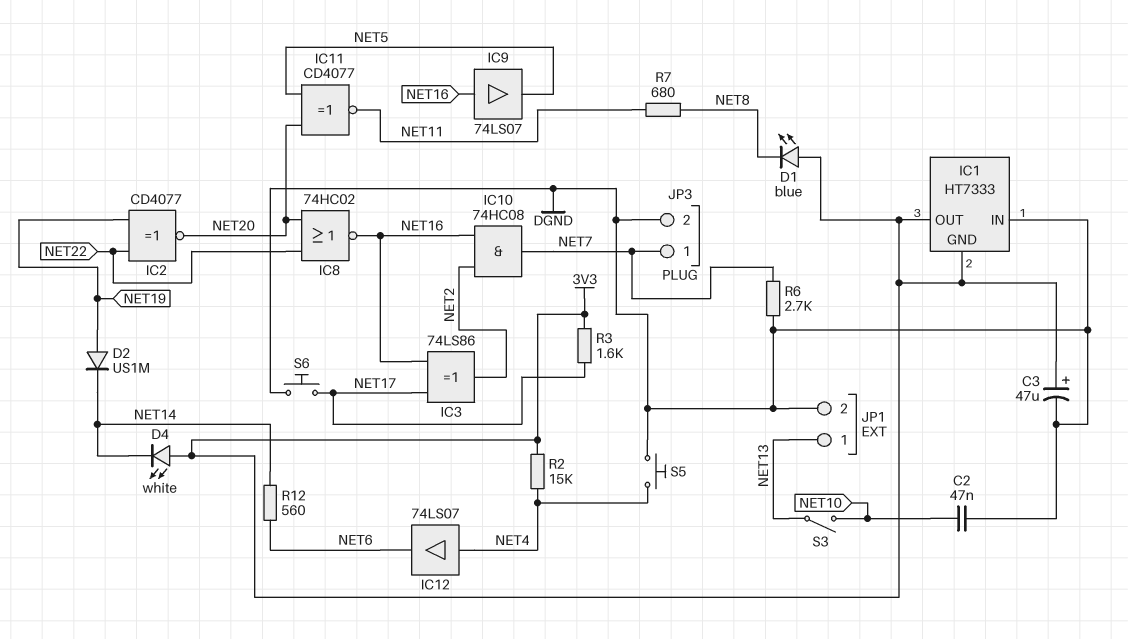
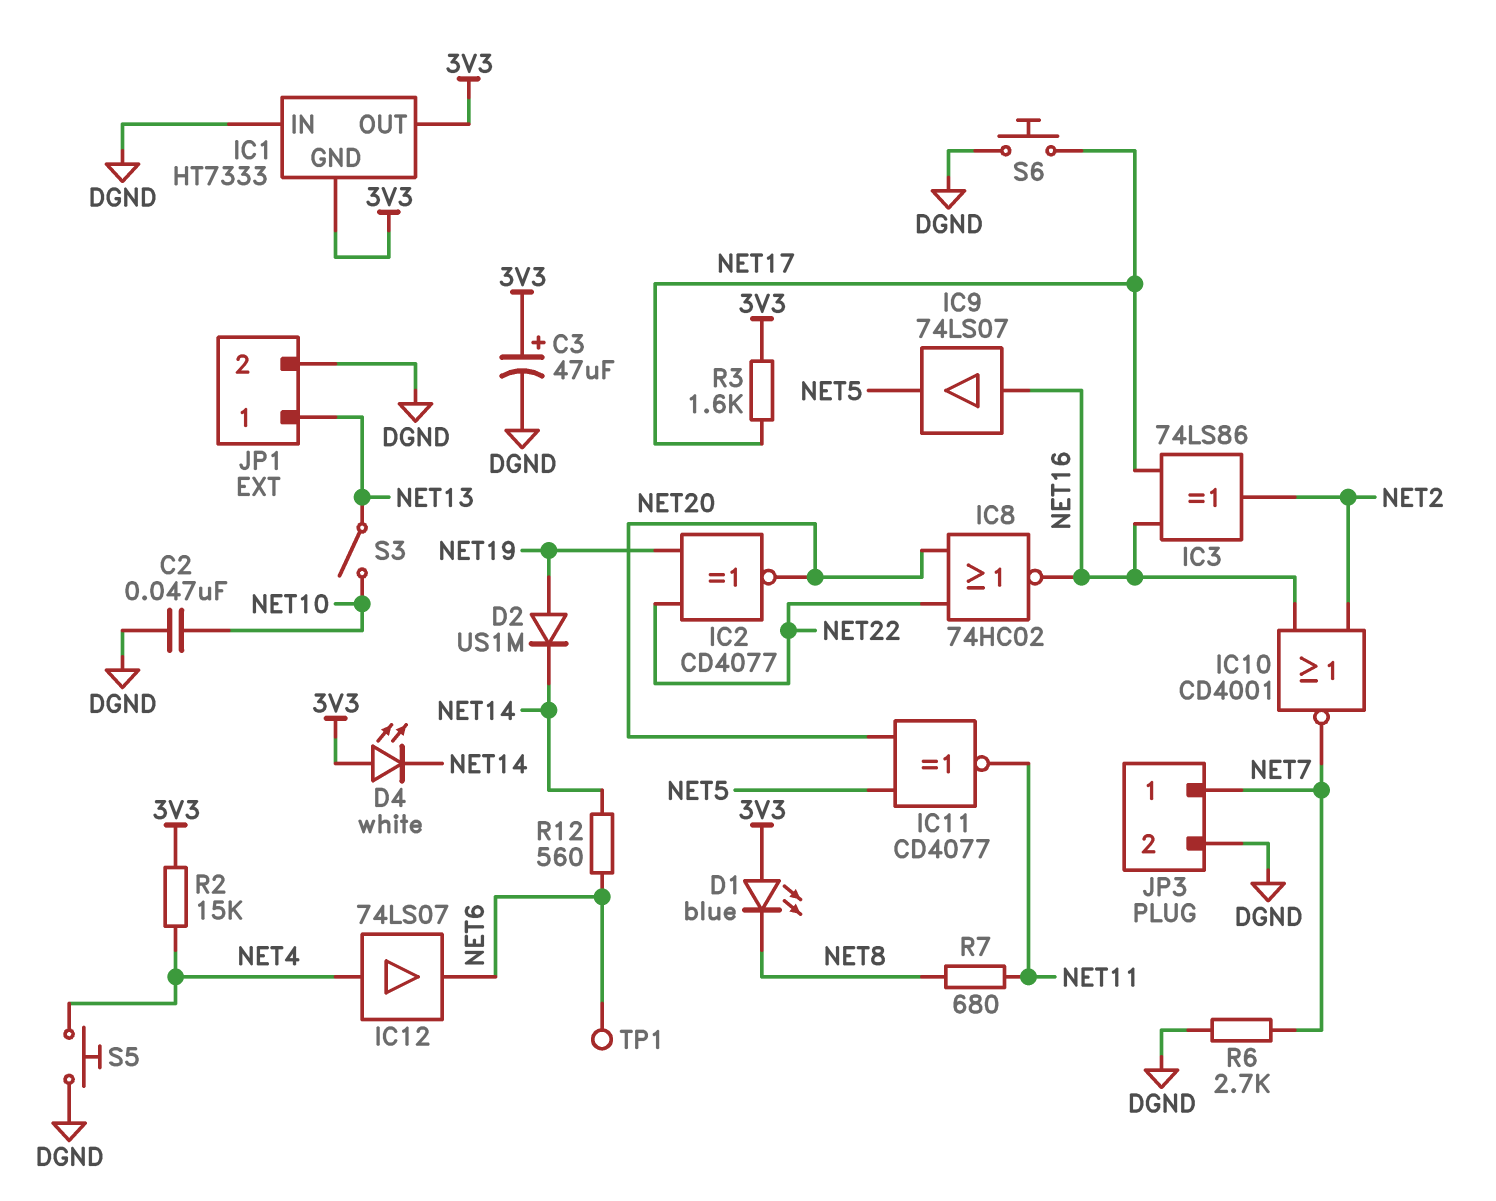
IC10: AND 74HC08 (in NET2, in NET16, out NET7) -> NOR CD4001 (in NET2, in NET16, out NET7)
TP1: none -> test point (NET6)

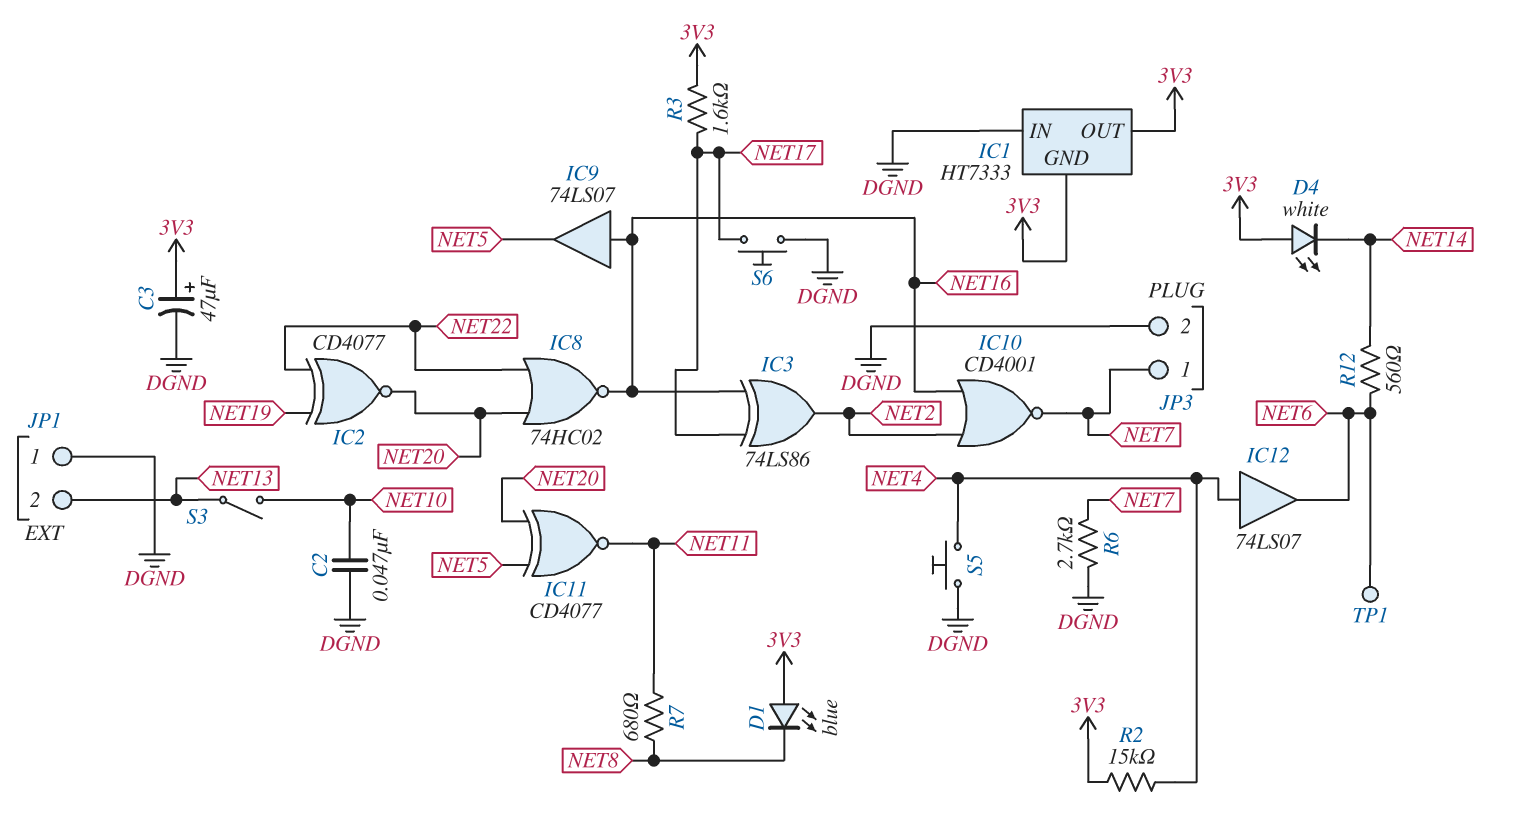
D2: diode US1M (A NET19, K NET14) -> none
JP1 pin 1: NET13 -> DGND
JP1 pin 2: DGND -> NET13

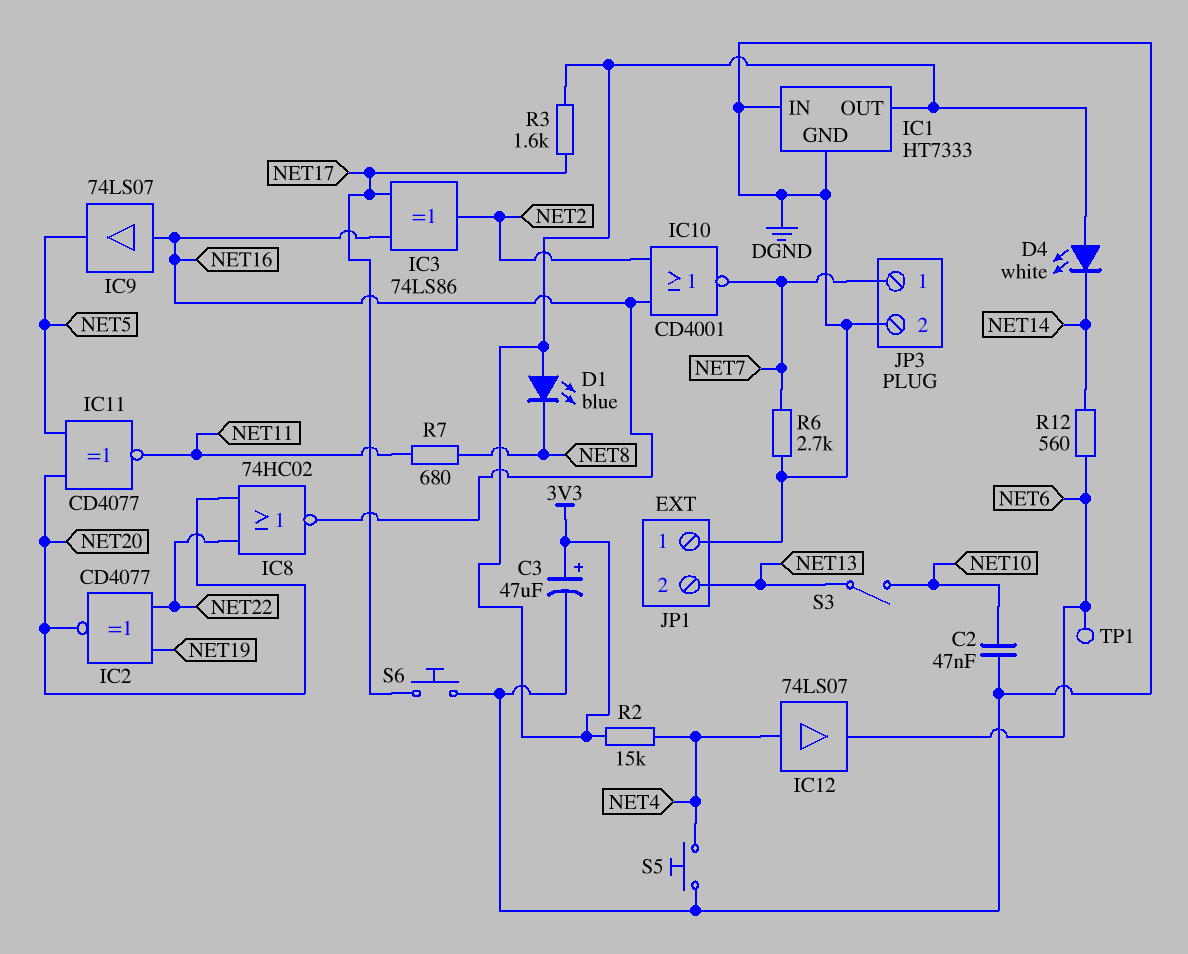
IC1 pin GND: 3V3 -> DGND

